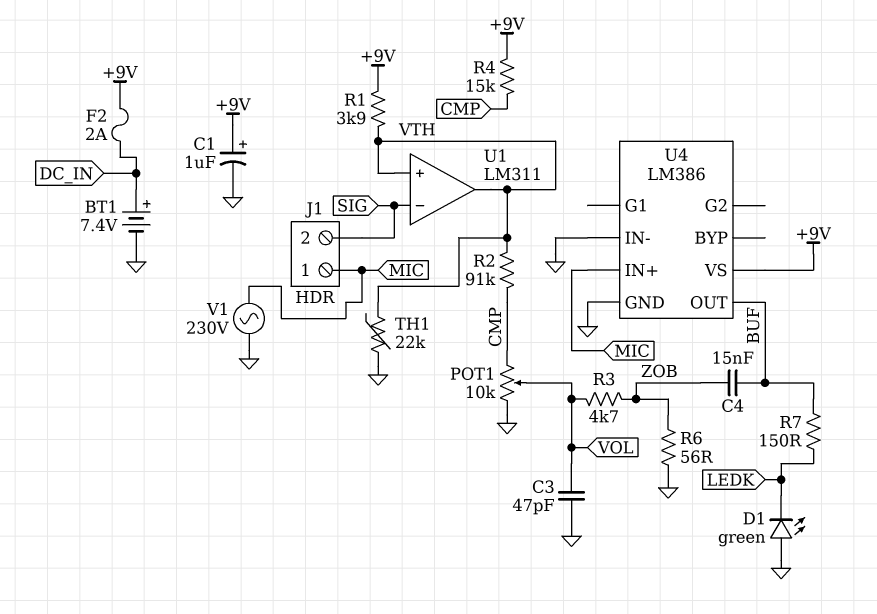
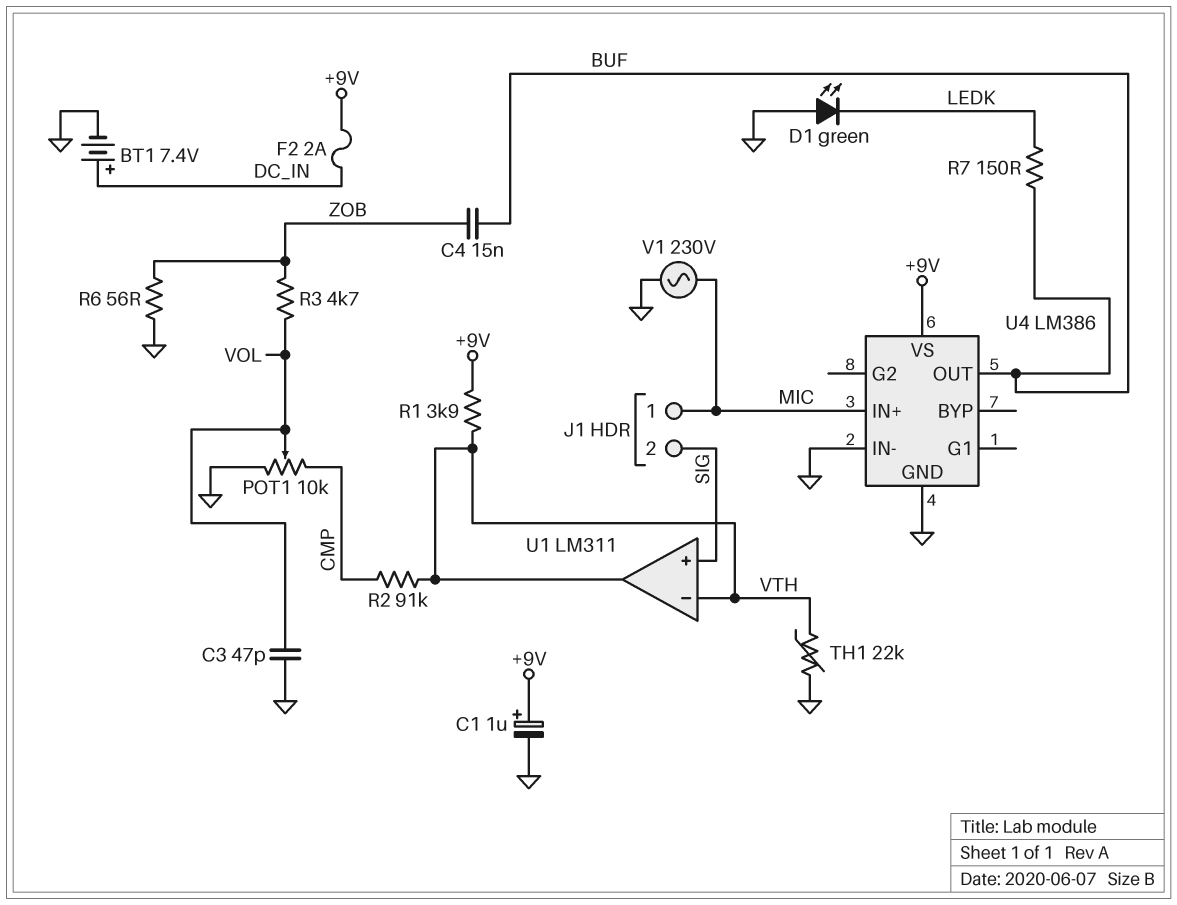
R4: 15k (+9V, CMP) -> none
U1 pin in+: VTH -> SIG
U1 pin in-: SIG -> VTH

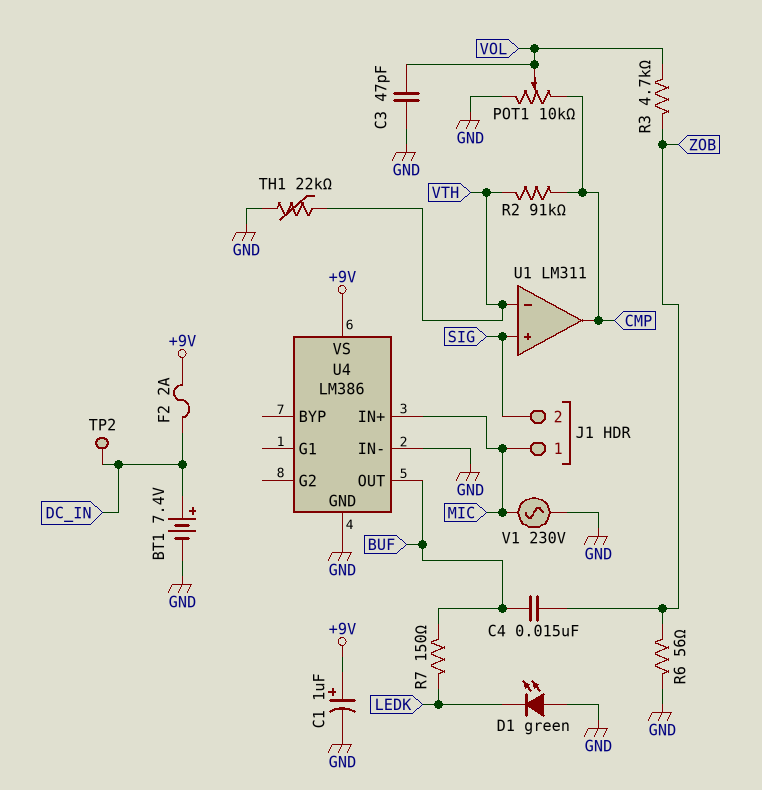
R1: 3.9k (+9V, VTH) -> none
TP2: none -> test point (DC_IN)
U1 pin out: VTH -> CMP

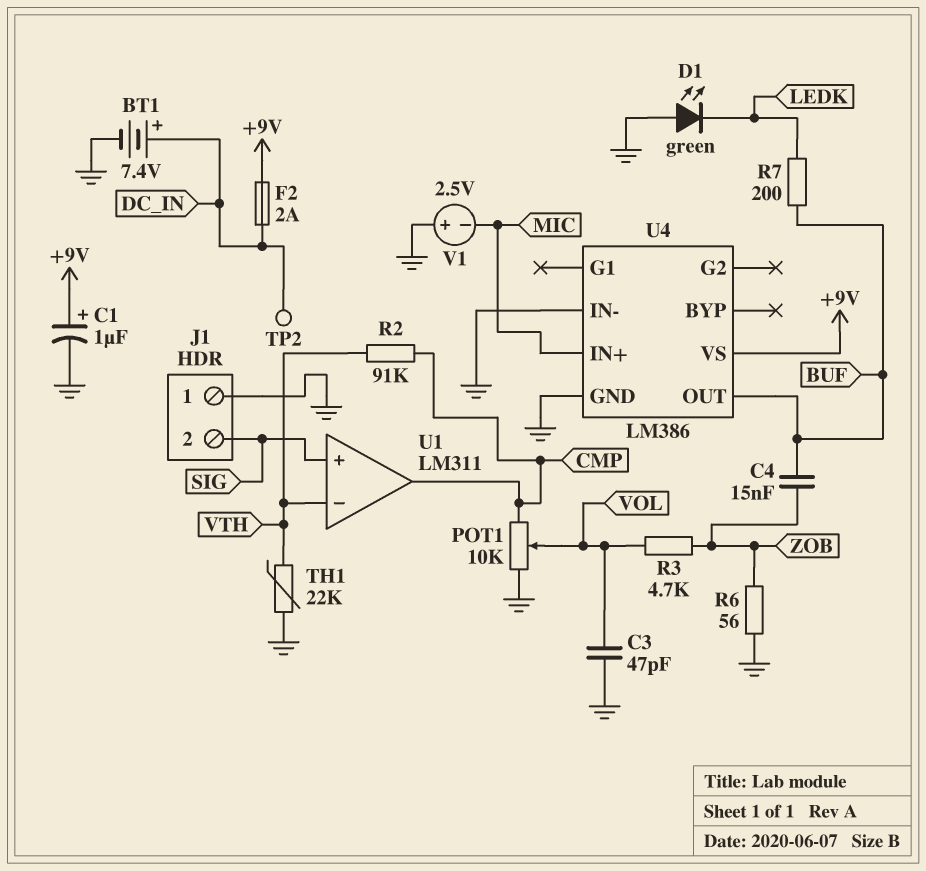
J1 pin 1: MIC -> GND
R7: 150 (BUF, LEDK) -> 200 (BUF, LEDK)
V1: AC 230V (GND, MIC) -> 2.5V (plus GND, minus MIC)

